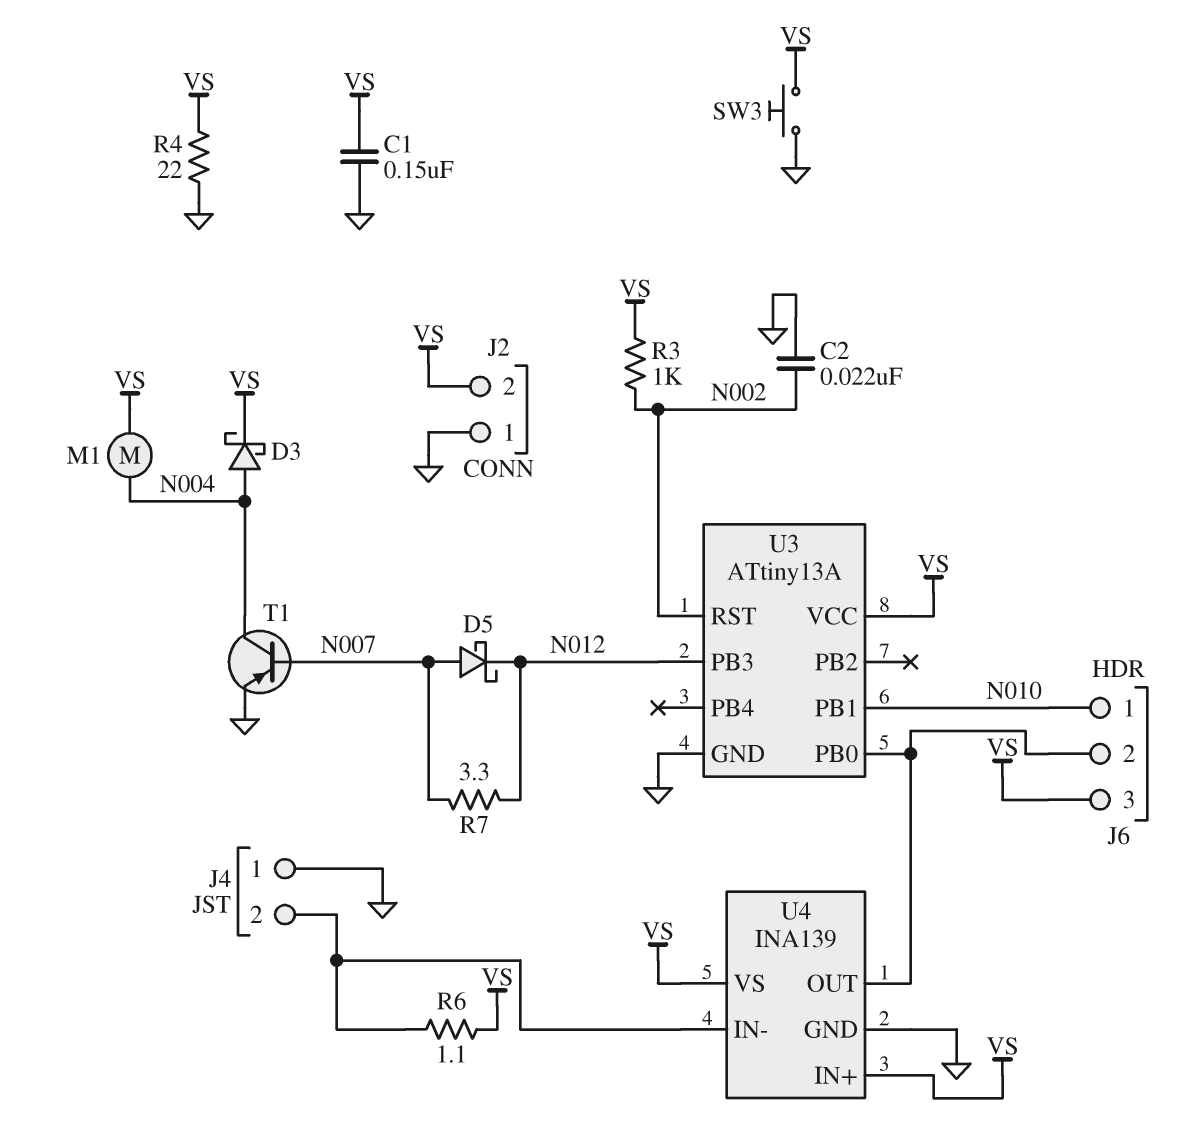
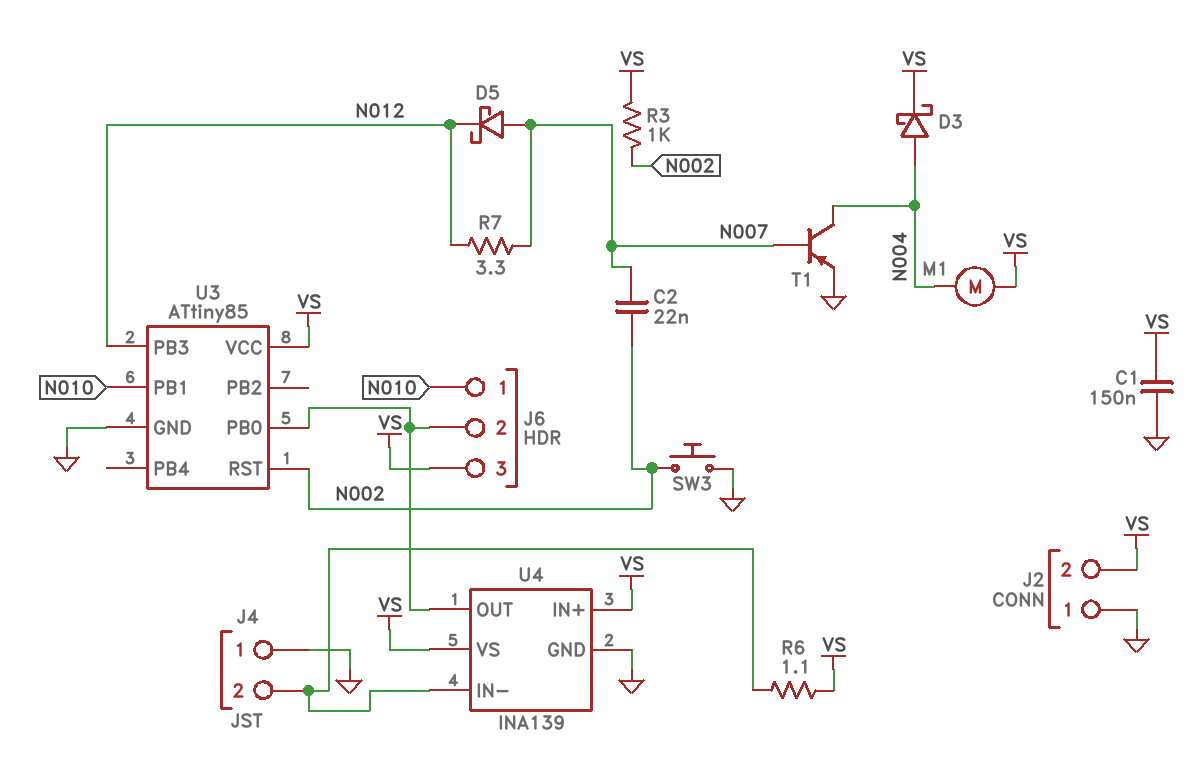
C2: 22nF (GND, N002) -> 22nF (N002, N007)
R4: 22 (GND, VS) -> none
SW3: button (GND, VS) -> button (GND, N002)
U3: ATtiny13A -> ATtiny85

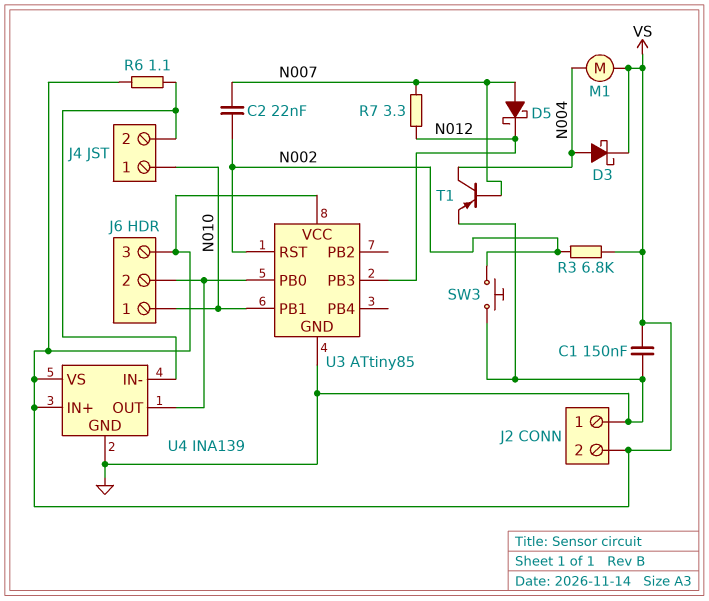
J4 pin 1: GND -> N010
R3: 1k (N002, VS) -> 6.8k (N002, VS)

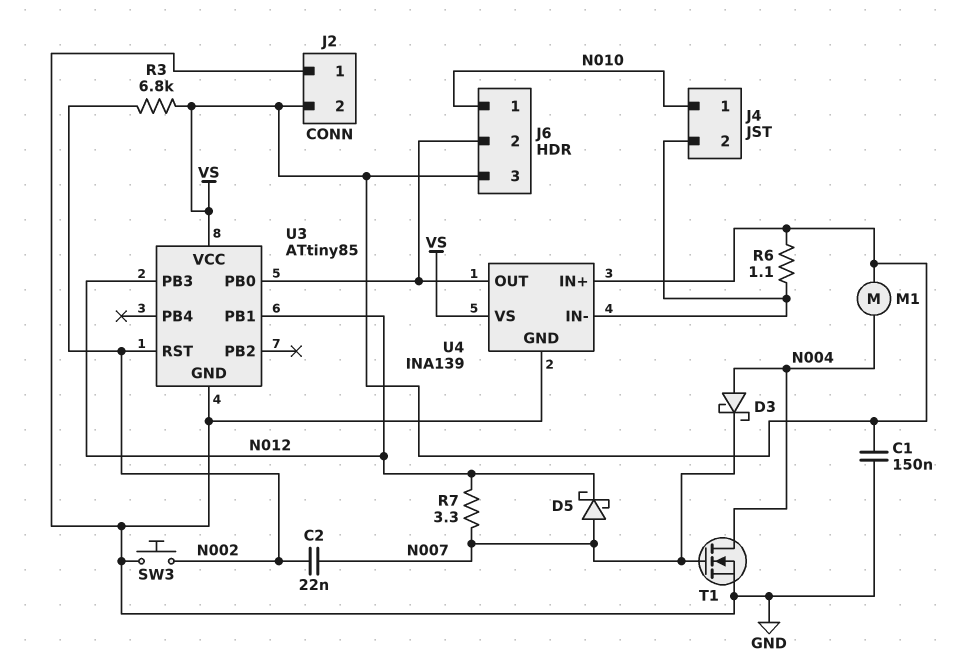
D3: schottky (A N004, K VS) -> schottky (A N004, K N007)
T1: PNP (B N007, C N004, E GND) -> NMOS (G N007, D N004, S GND)
U3 pin PB1: N010 -> N012

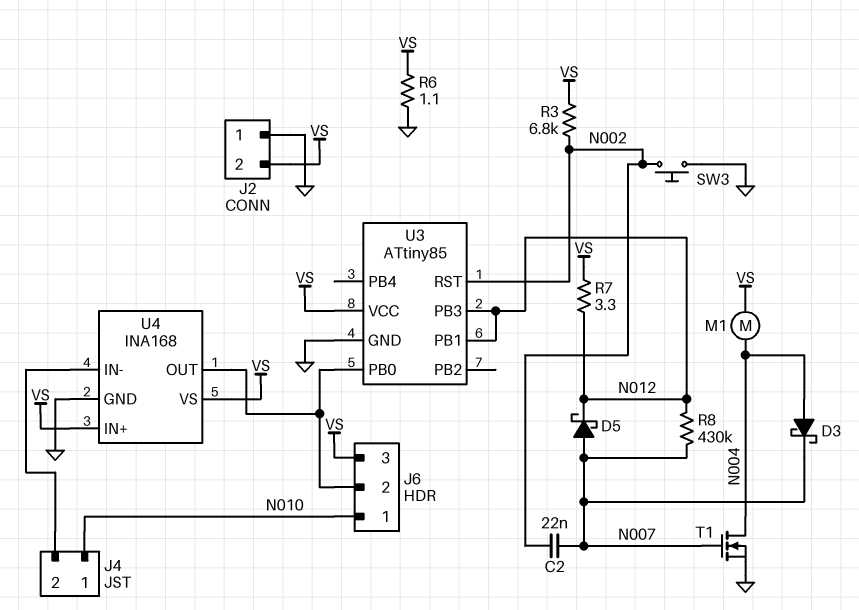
C1: 150nF (GND, VS) -> none
R6: 1.1 (J4/2, VS) -> 1.1 (GND, VS)
R7: 3.3 (N007, N012) -> 3.3 (N012, VS)
R8: none -> 430k (N007, N012)
U4: INA139 -> INA168

